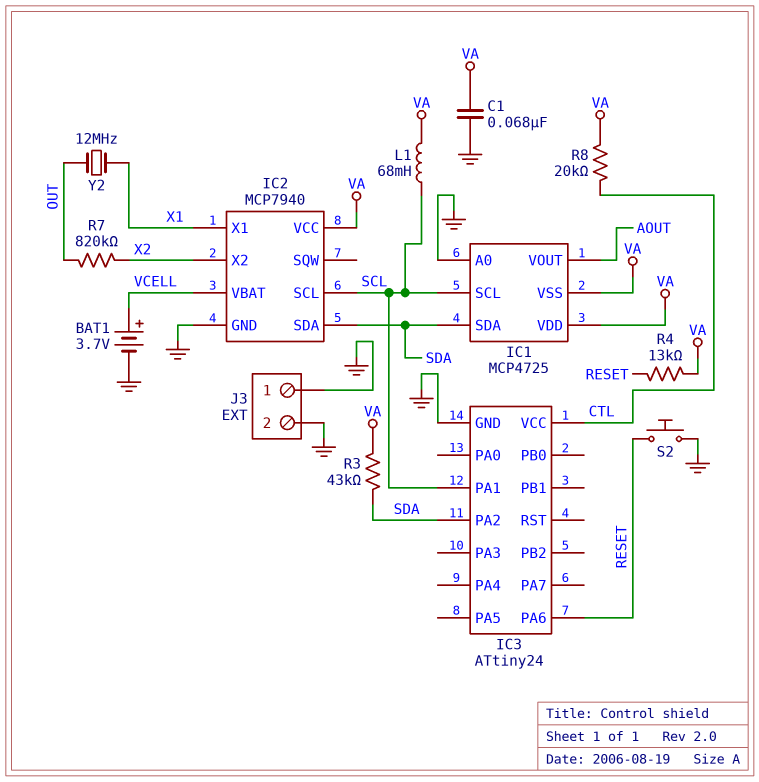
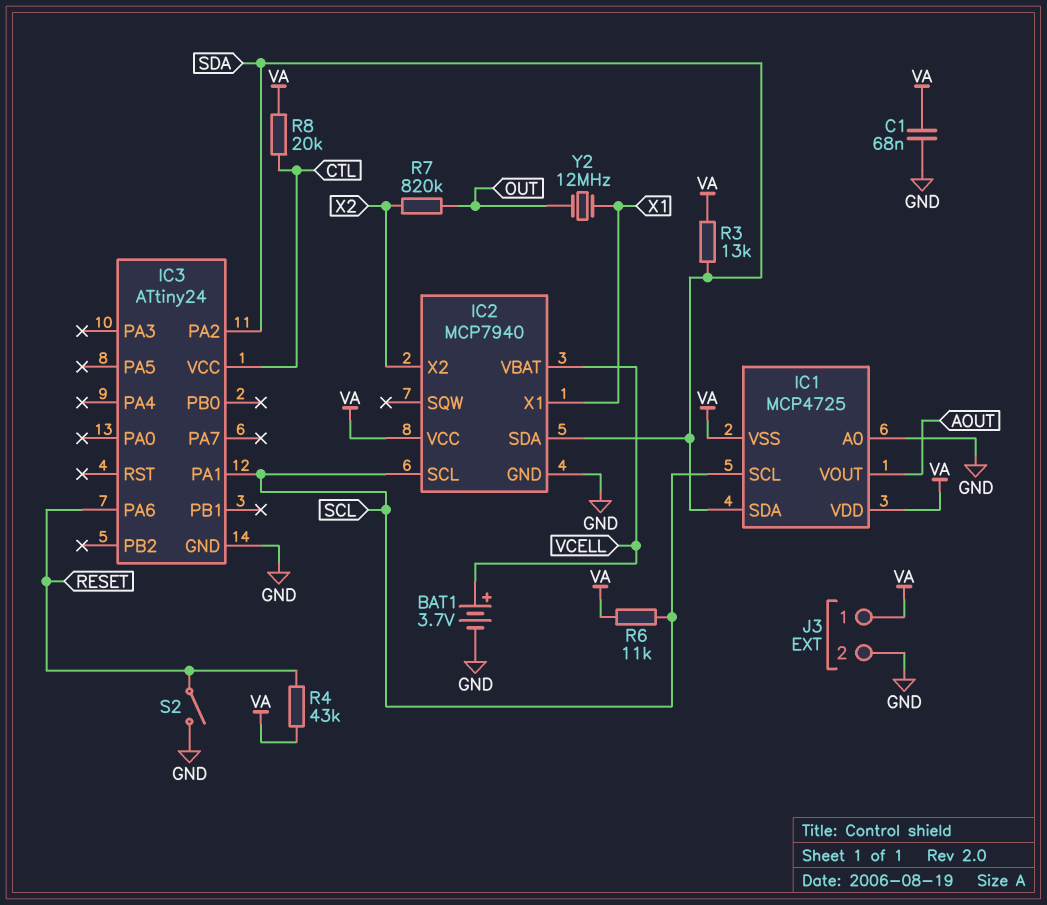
J3 pin 1: GND -> VA
L1: 68mH (SCL, VA) -> none
R3: 43k (SDA, VA) -> 13k (SDA, VA)
R4: 13k (RESET, VA) -> 43k (RESET, VA)
R6: none -> 11k (SCL, VA)
S2: button (GND, RESET) -> switch (GND, RESET)

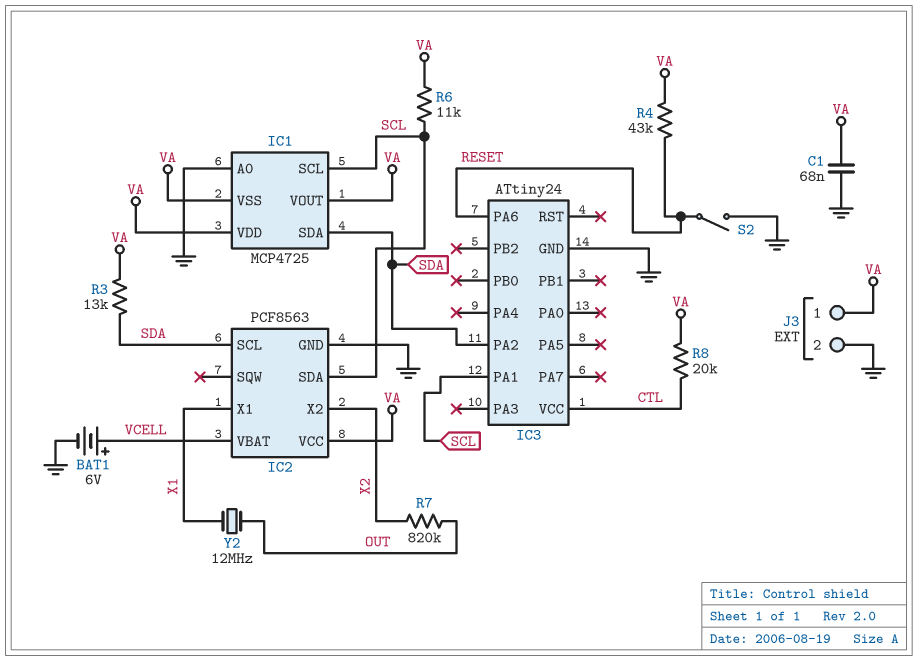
BAT1: 3.7V (plus VCELL, minus GND) -> 6V (plus VCELL, minus GND)
IC1 pin VOUT: AOUT -> VA
IC2: MCP7940 -> PCF8563
IC2 pin SCL: SCL -> SDA
IC2 pin SDA: SDA -> SCL

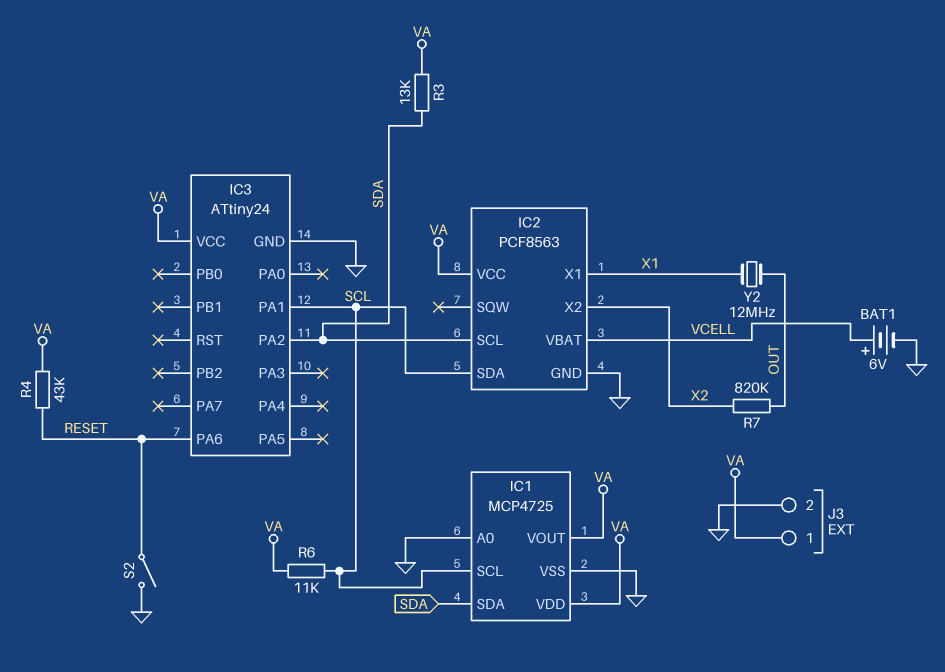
C1: 68nF (GND, VA) -> none
IC1 pin VSS: VA -> GND
IC3 pin VCC: CTL -> VA
R8: 20k (CTL, VA) -> none

